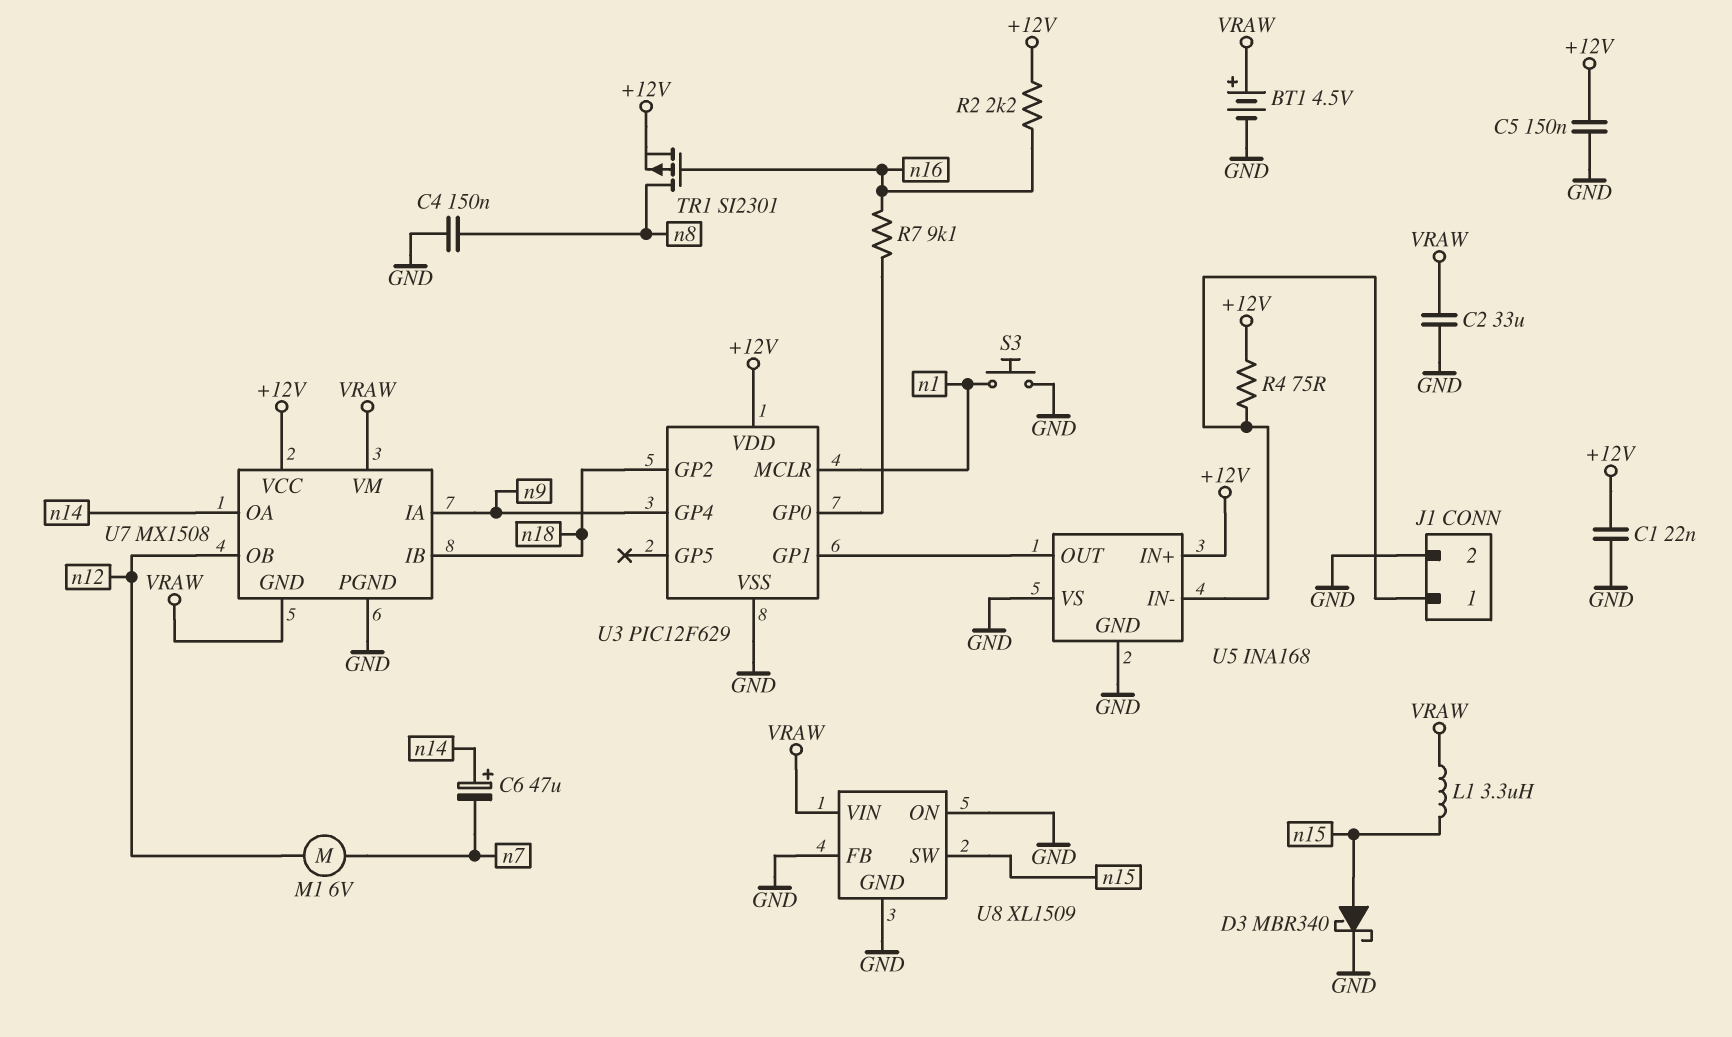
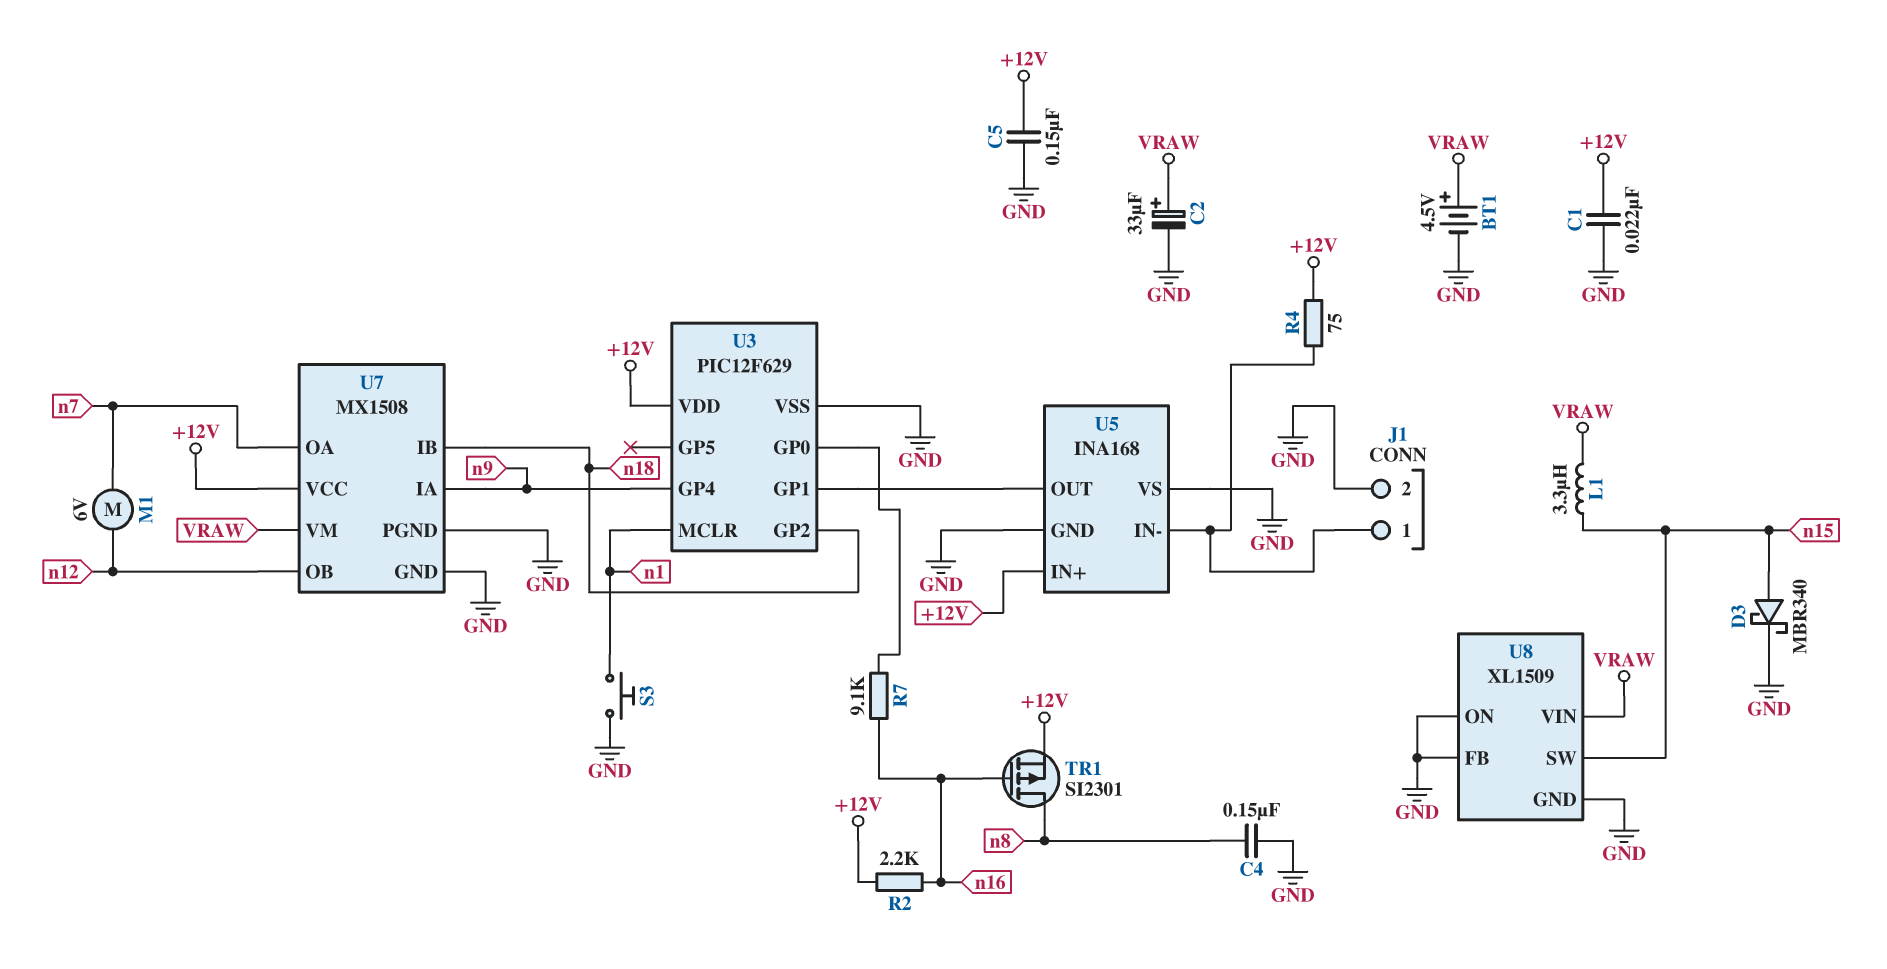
C2: 33uF (GND, VRAW) -> 33uF (plus VRAW, minus GND)
C6: 47uF (plus n14, minus n7) -> none
U7 pin GND: VRAW -> GND
U7 pin OA: n14 -> n7

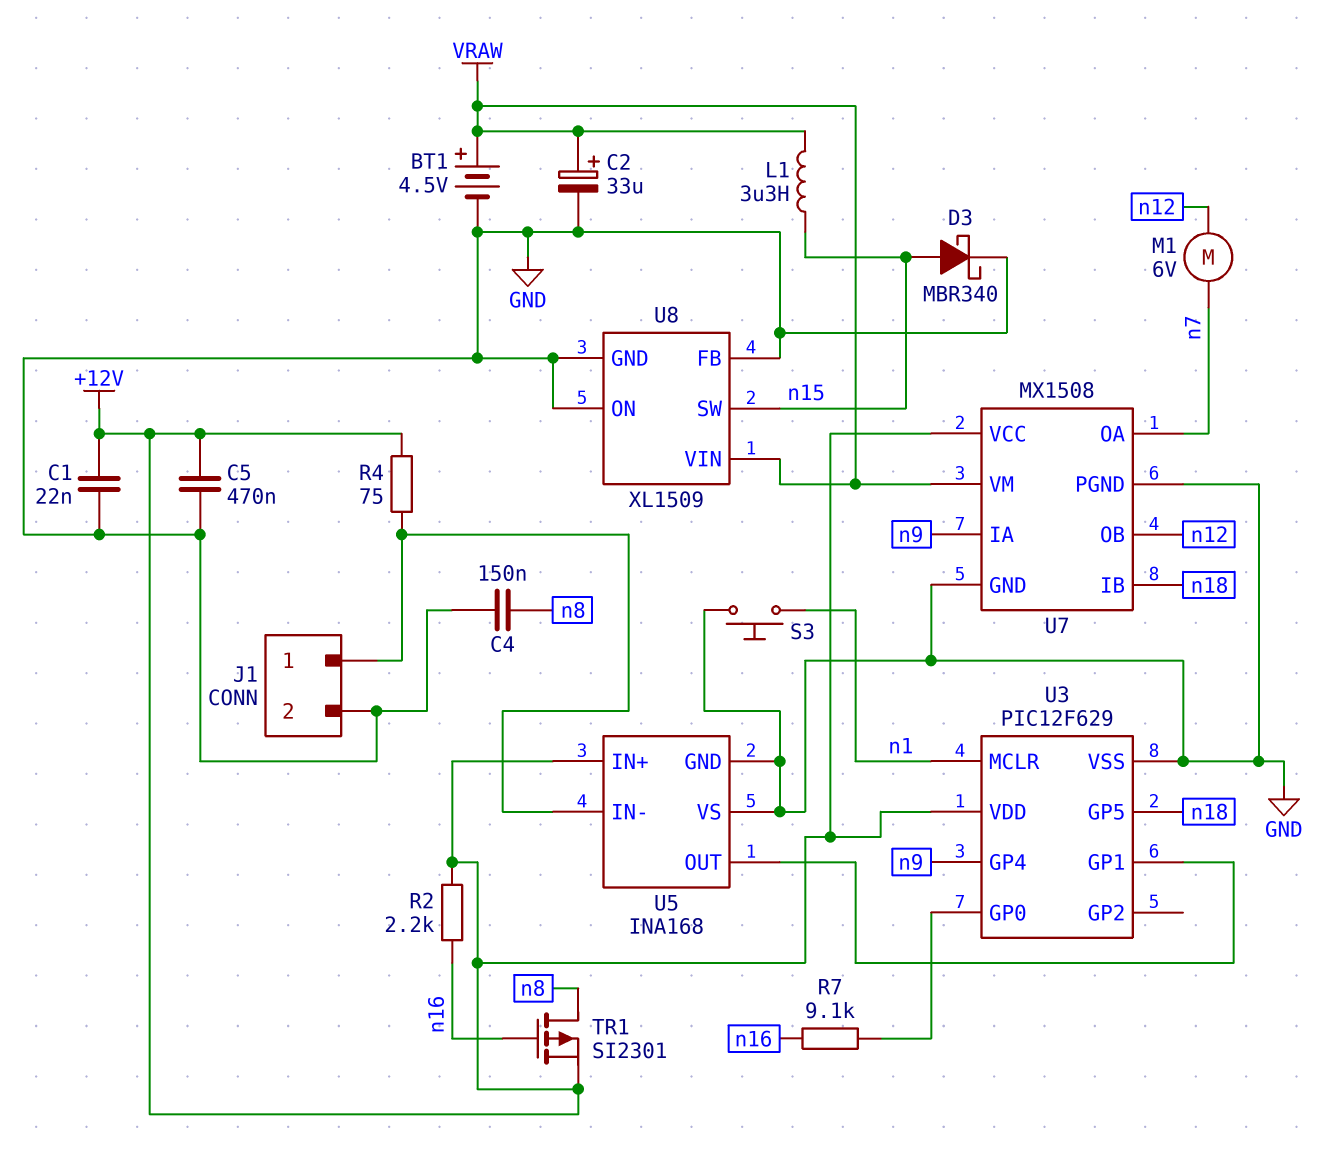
C5: 150nF (+12V, GND) -> 470nF (+12V, GND)
U3 pin GP2: n18 -> none
U3 pin GP5: none -> n18

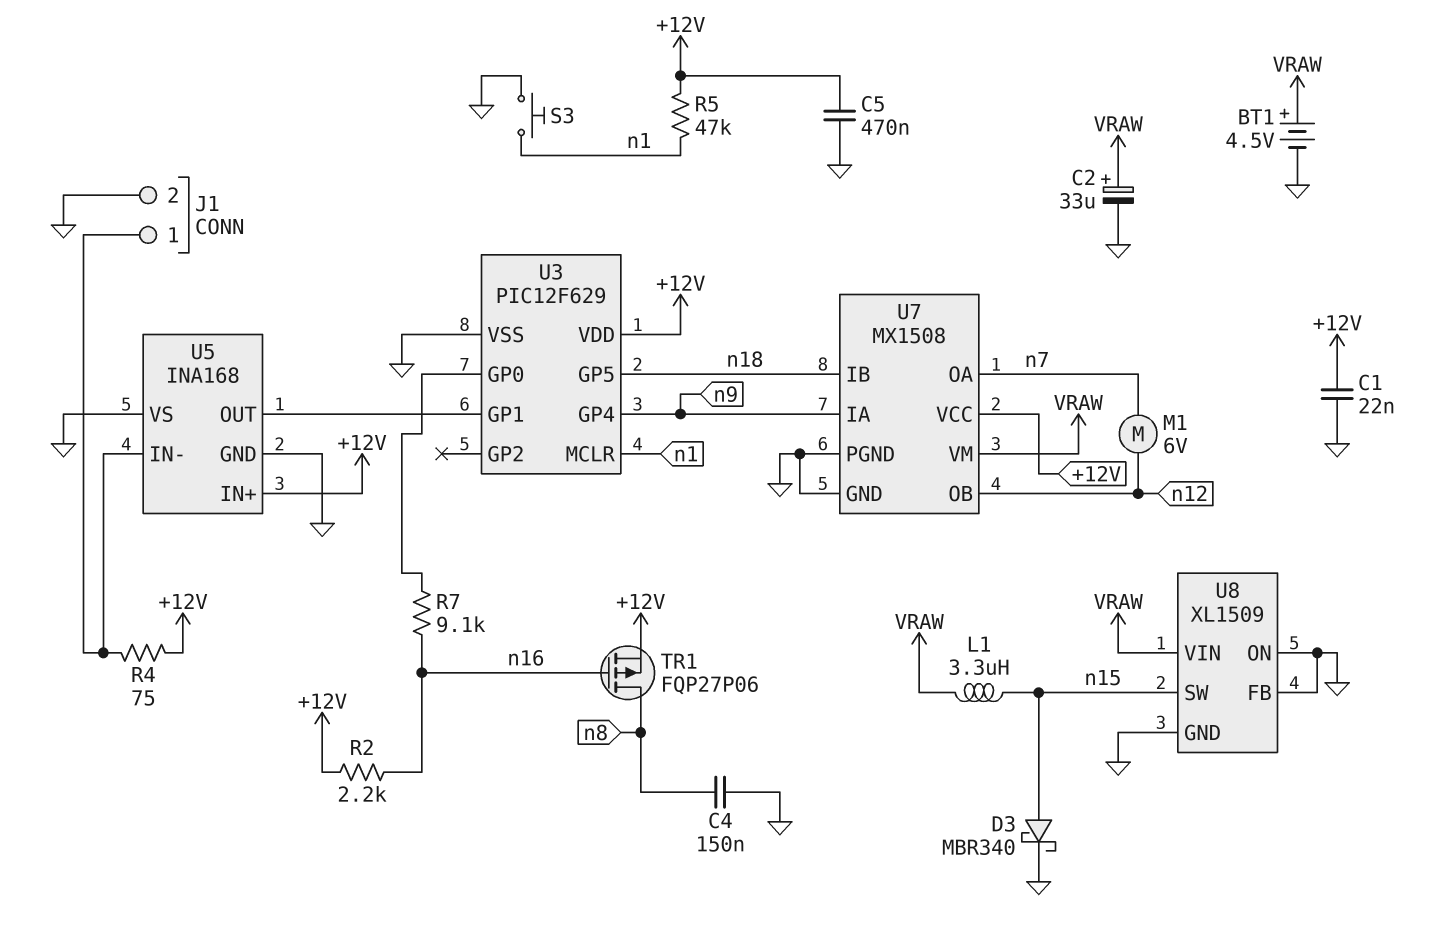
R5: none -> 47k (+12V, n1)
TR1: PMOS SI2301 (G n16, D n8, S +12V) -> PMOS FQP27P06 (G n16, D n8, S +12V)

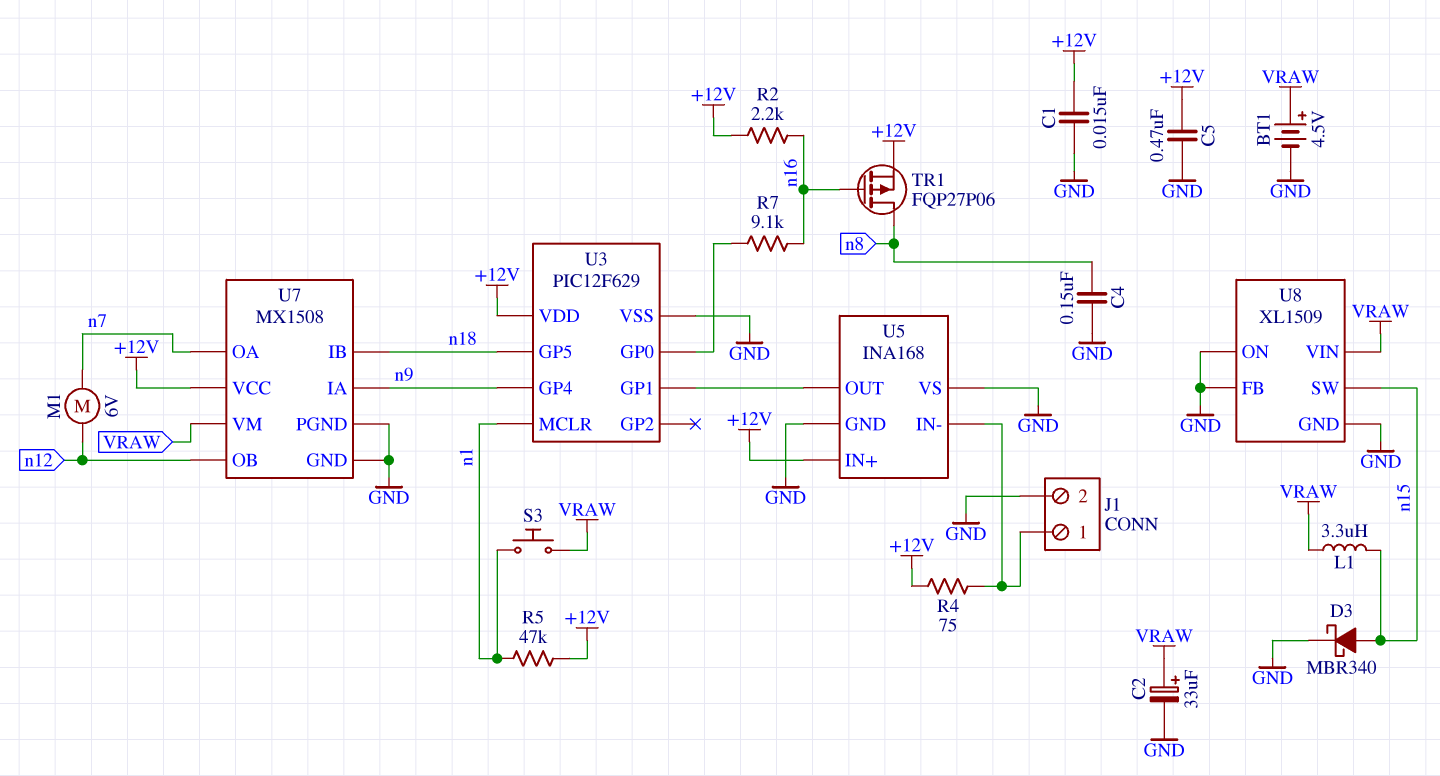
C1: 22nF (+12V, GND) -> 15nF (+12V, GND)
S3: button (GND, n1) -> button (VRAW, n1)

